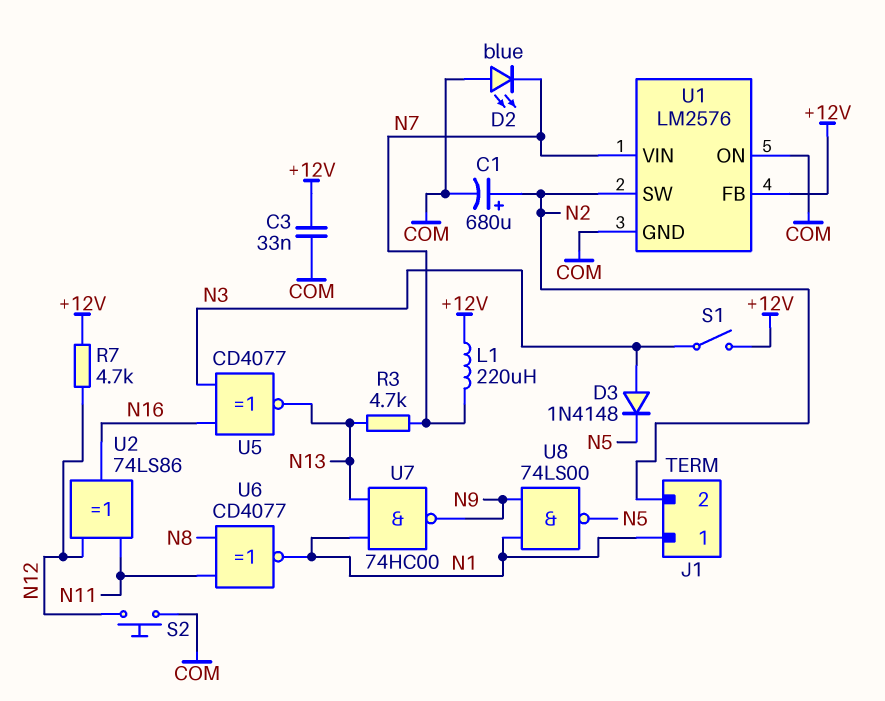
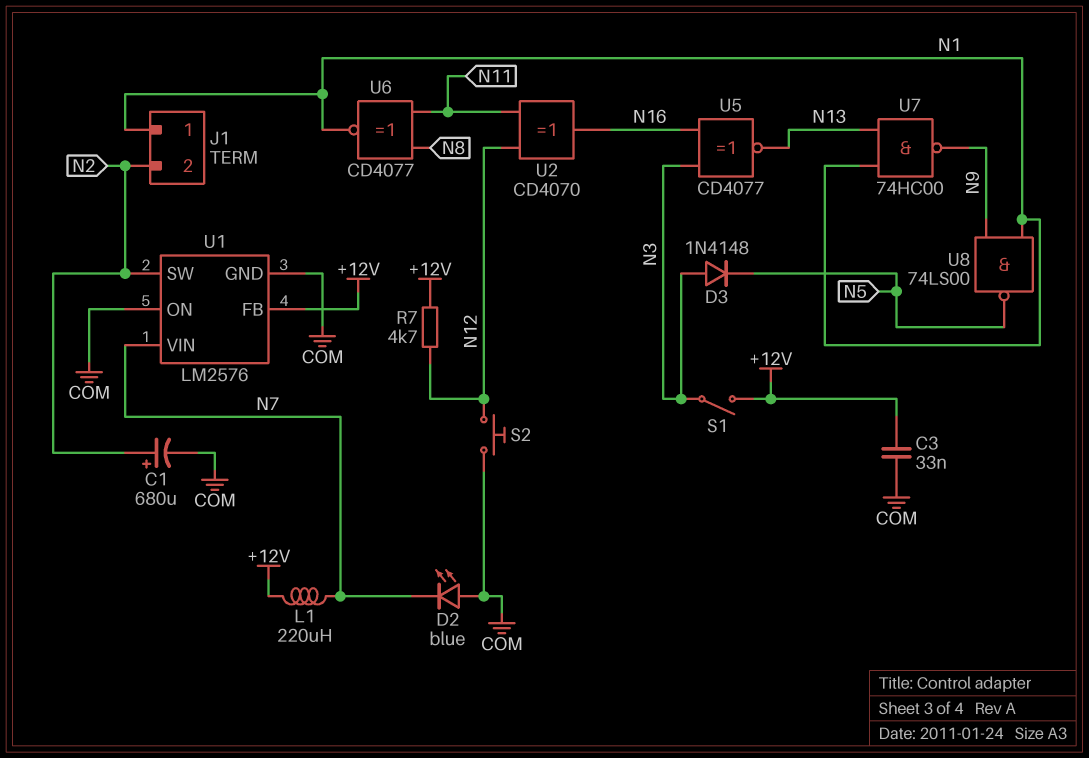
R3: 4.7k (N7, N13) -> none
U2: XOR 74LS86 (in N11, in N12, out N16) -> XOR CD4070 (in N11, in N12, out N16)

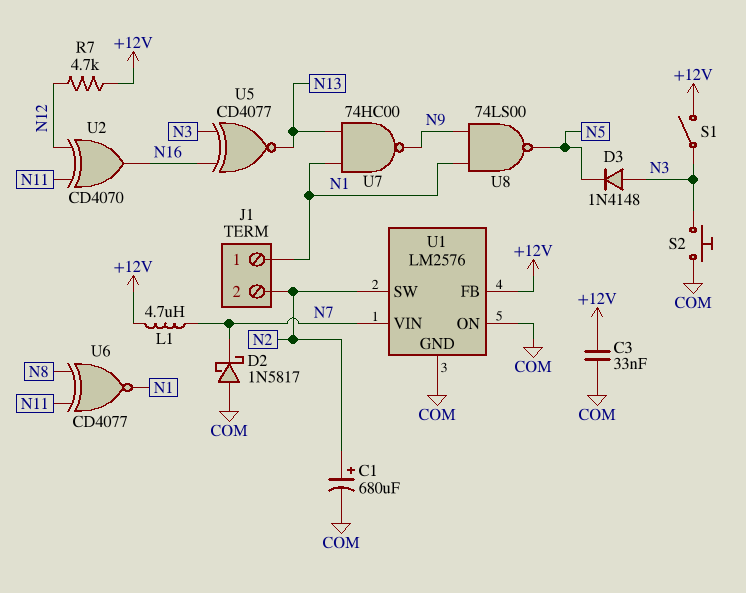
D2: LED blue (A COM, K N7) -> schottky 1N5817 (A COM, K N7)
L1: 220uH (+12V, N7) -> 4.7uH (+12V, N7)
S2: button (COM, N12) -> button (COM, N3)

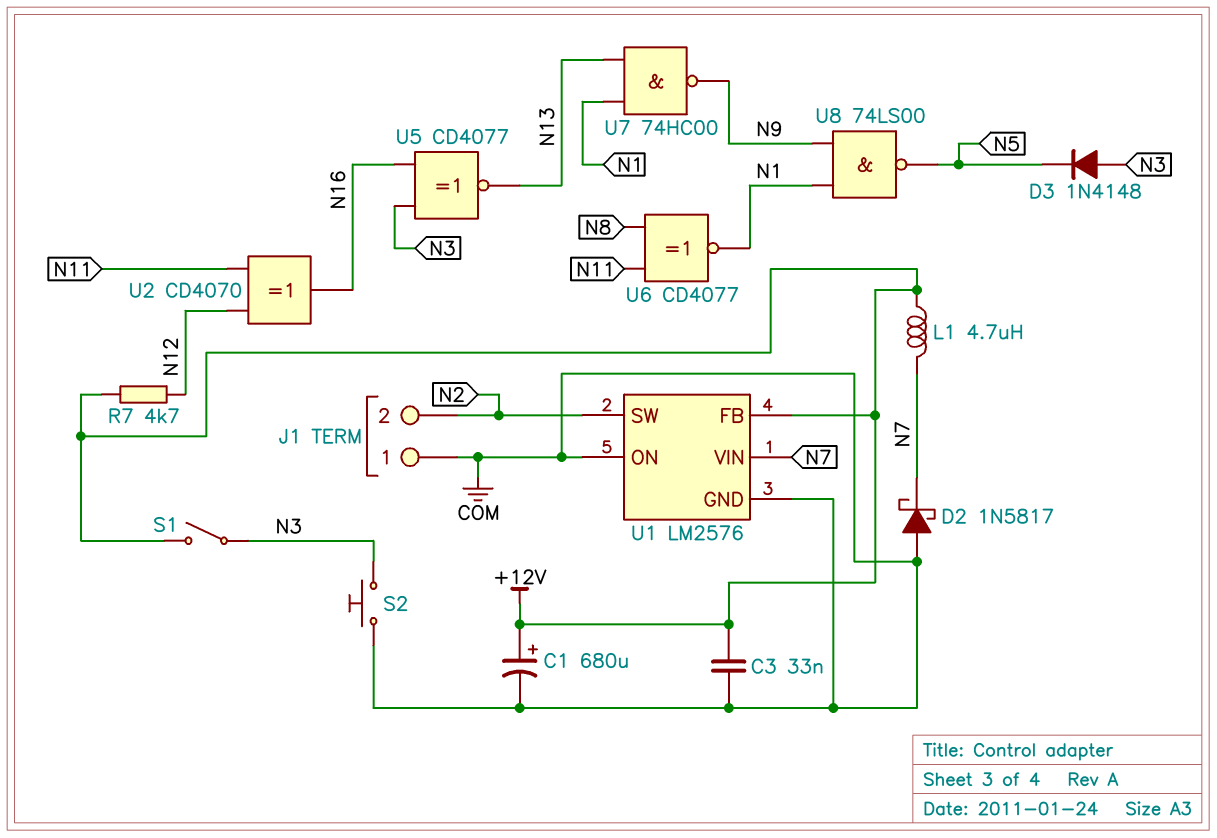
C1: 680uF (plus N2, minus COM) -> 680uF (plus +12V, minus COM)
J1 pin 1: N1 -> COM

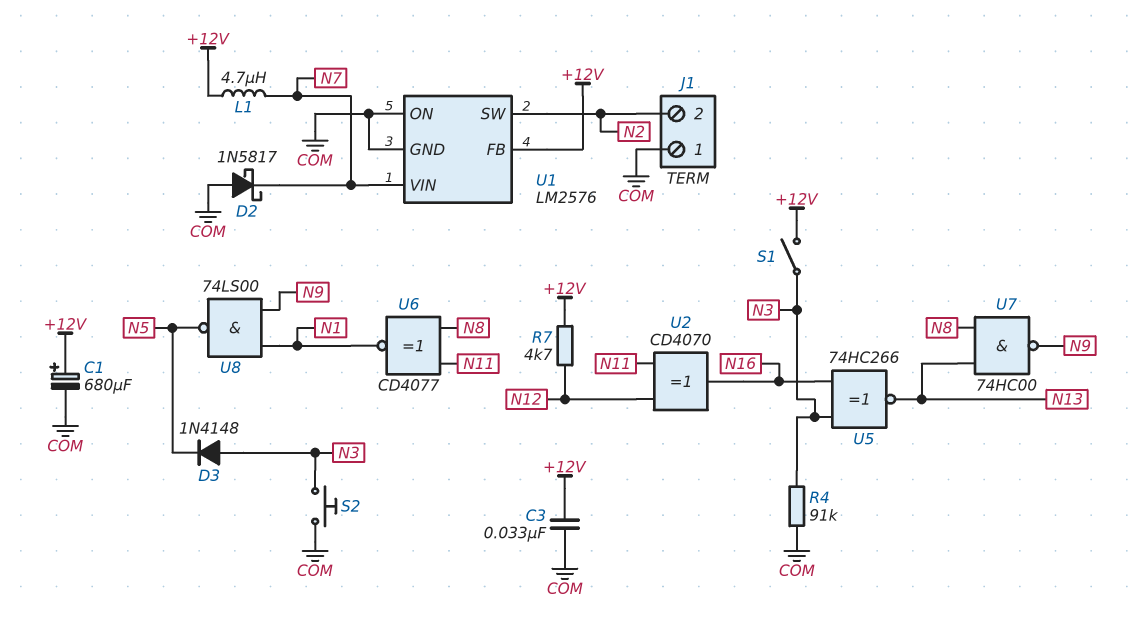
R4: none -> 91k (COM, N3)
U5: XNOR CD4077 (in N3, in N16, out N13) -> XNOR 74HC266 (in N3, in N16, out N13)
U7: NAND 74HC00 (in N1, in N13, out N9) -> NAND 74HC00 (in N8, in N13, out N9)

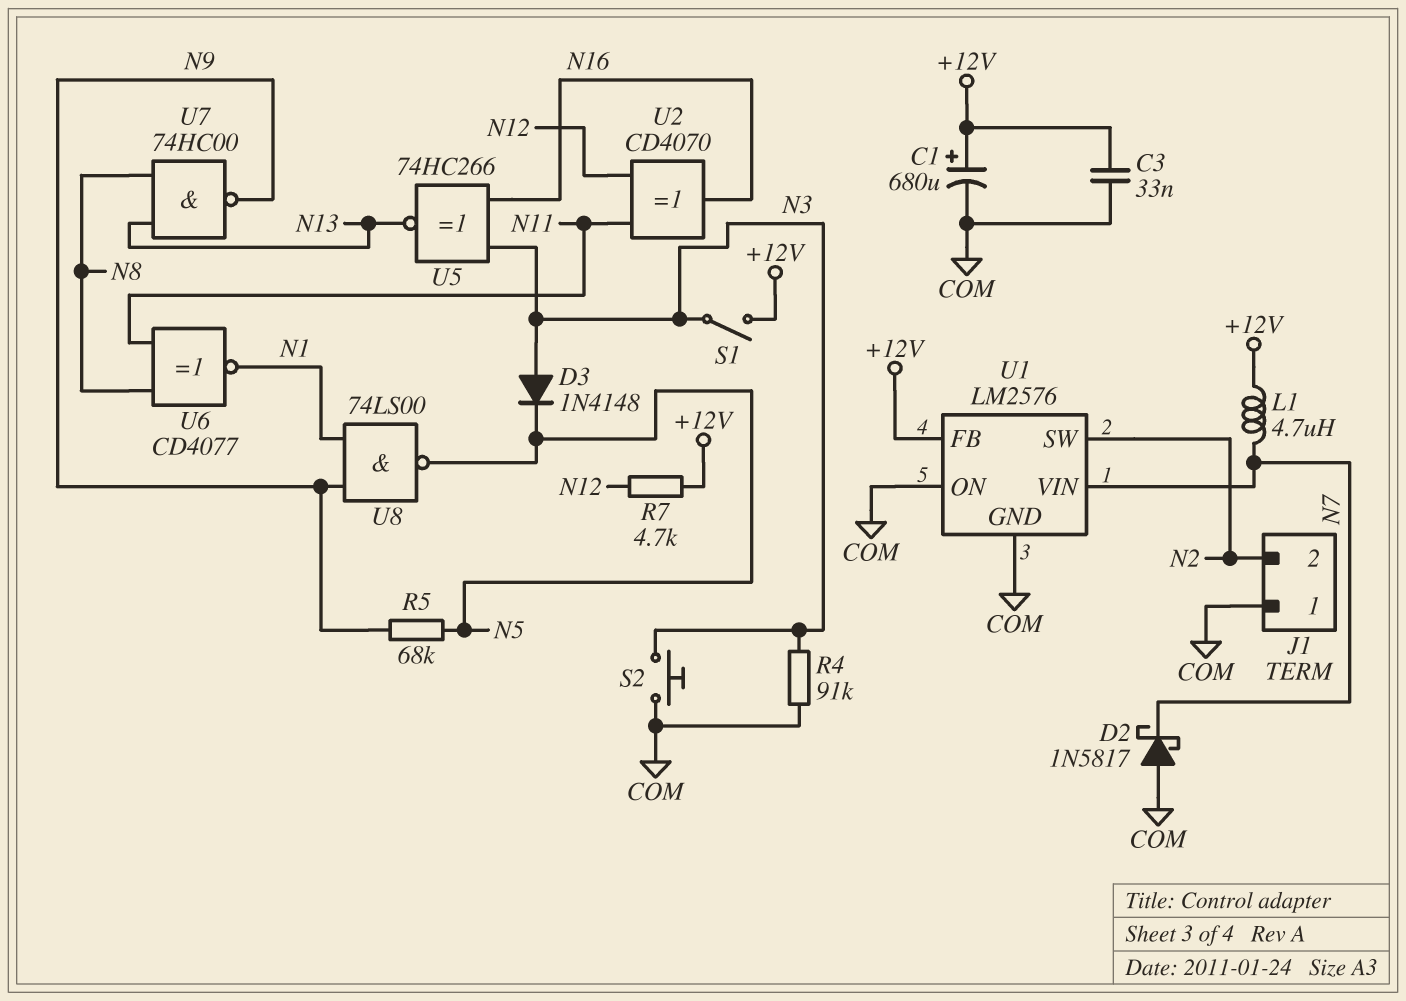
R5: none -> 68k (N5, N9)

